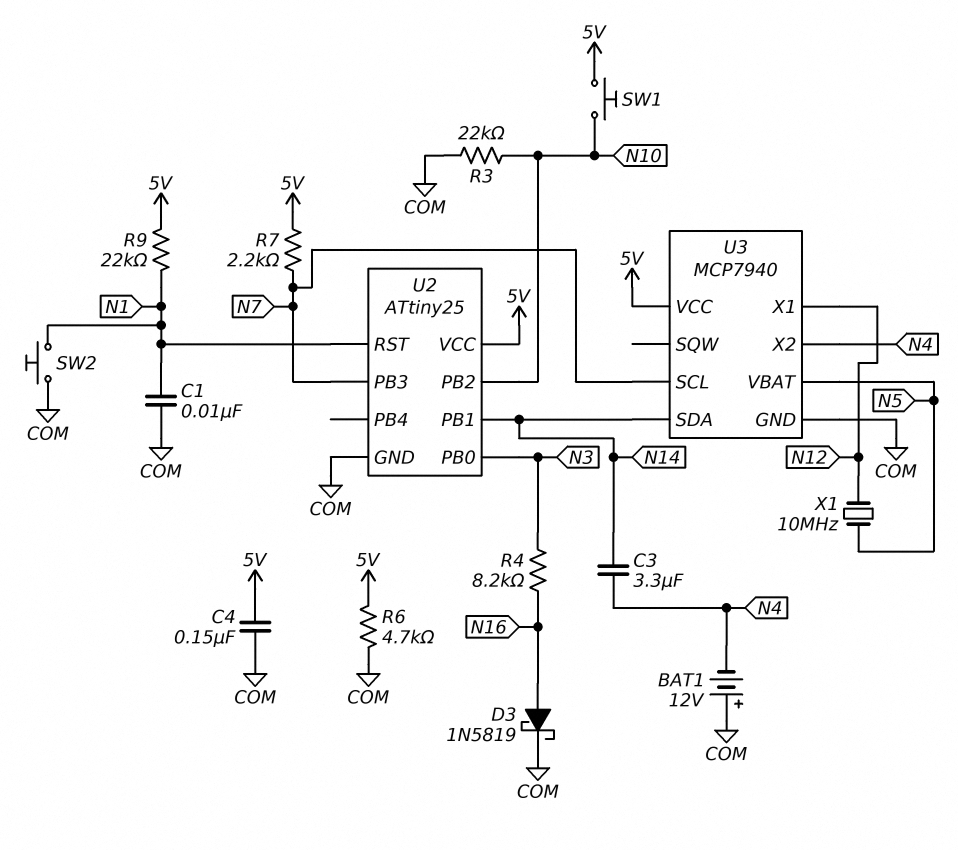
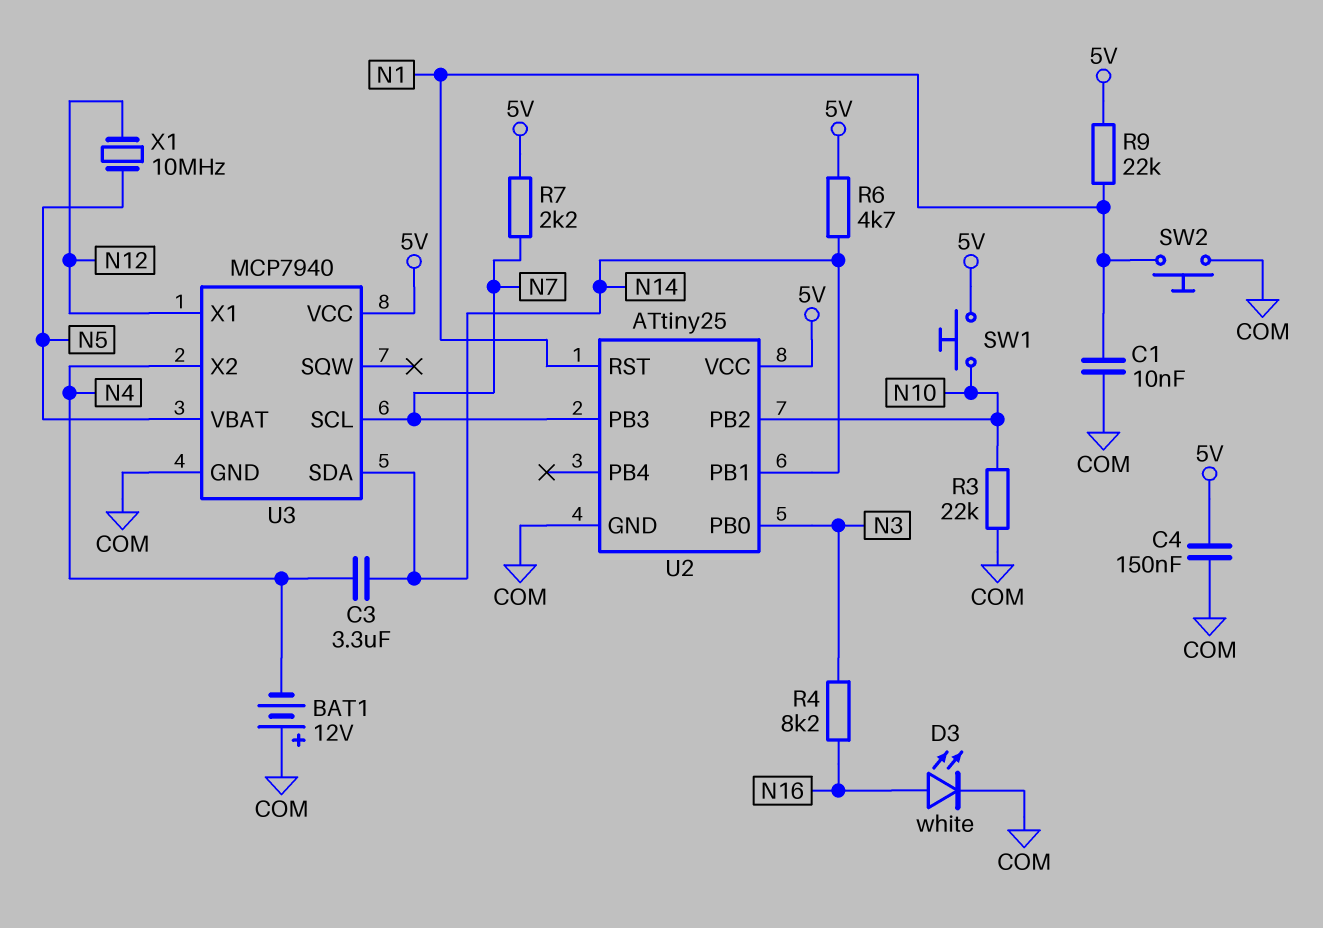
D3: schottky 1N5819 (A N16, K COM) -> LED white (A N16, K COM)
R6: 4.7k (5V, COM) -> 4.7k (5V, N14)

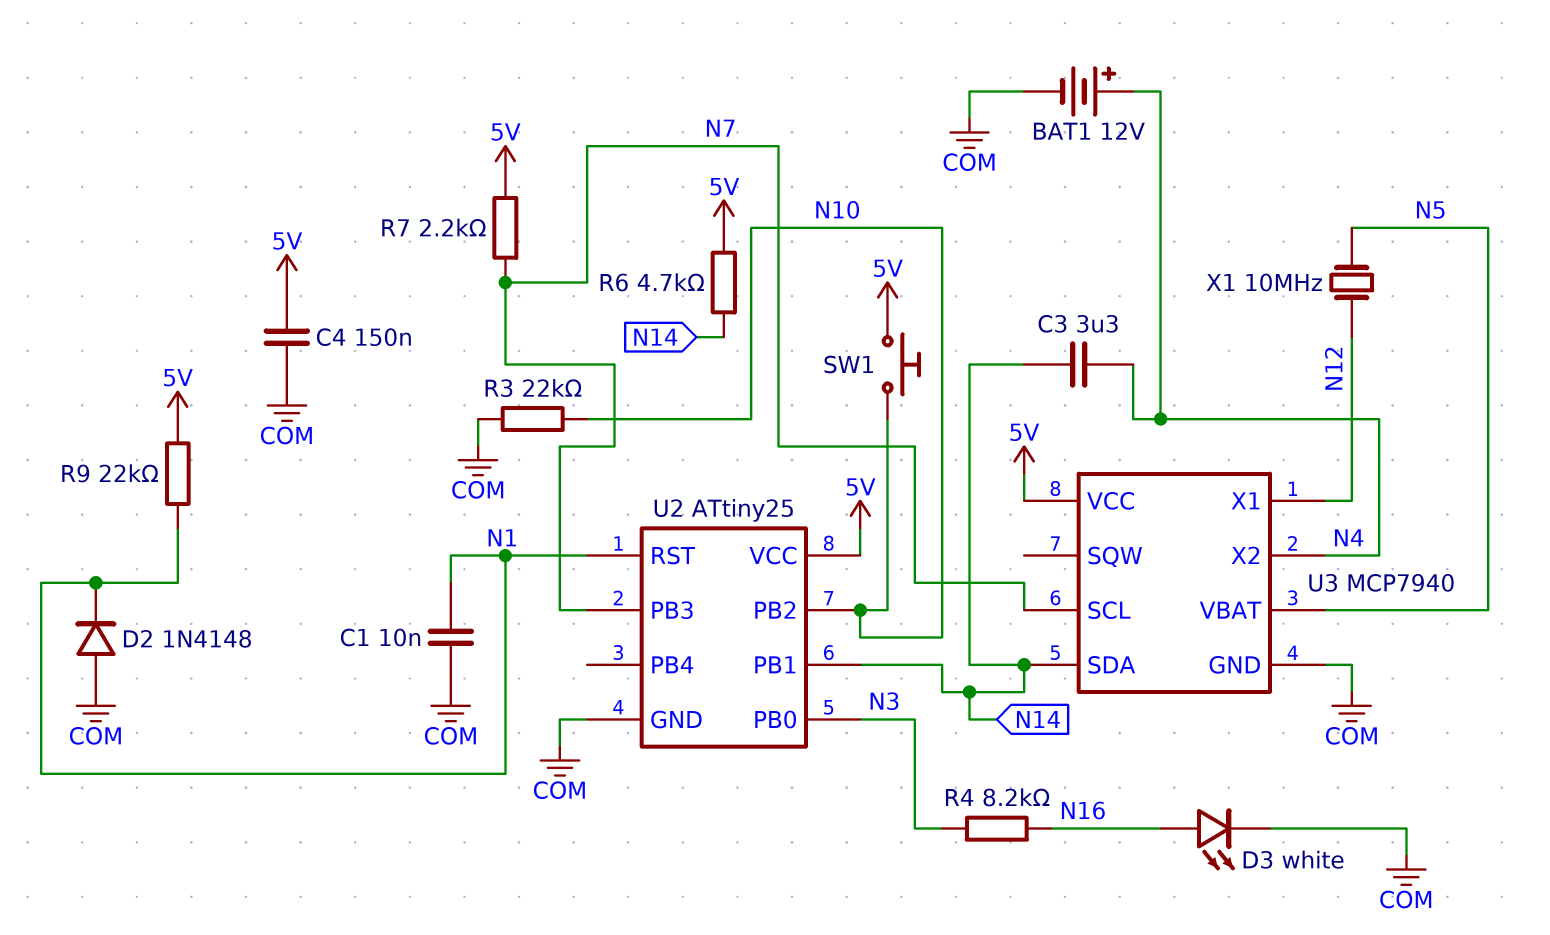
BAT1: 12V (plus COM, minus N4) -> 12V (plus N4, minus COM)
D2: none -> diode 1N4148 (A COM, K N1)
SW2: button (COM, N1) -> none

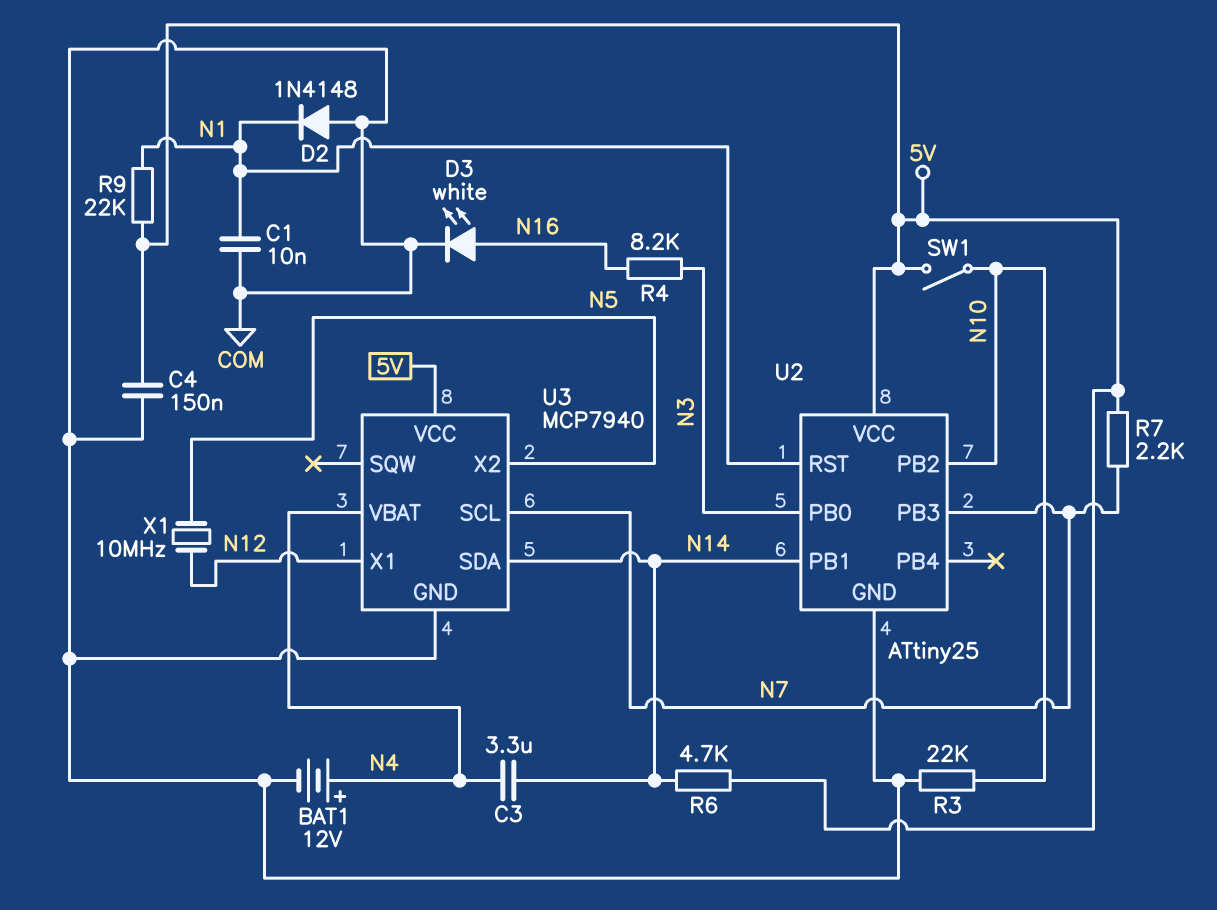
SW1: button (5V, N10) -> switch (5V, N10)
U3 pin VBAT: N5 -> N4
U3 pin X2: N4 -> N5

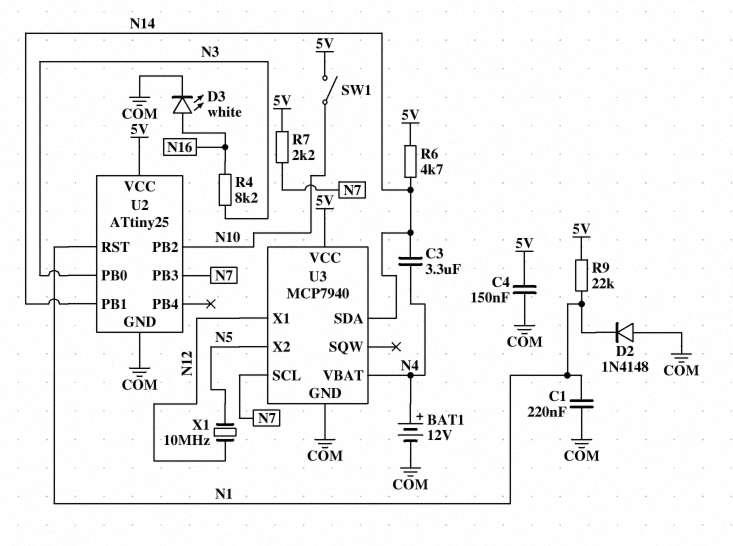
C1: 10nF (COM, N1) -> 220nF (COM, N1)
R3: 22k (COM, N10) -> none

